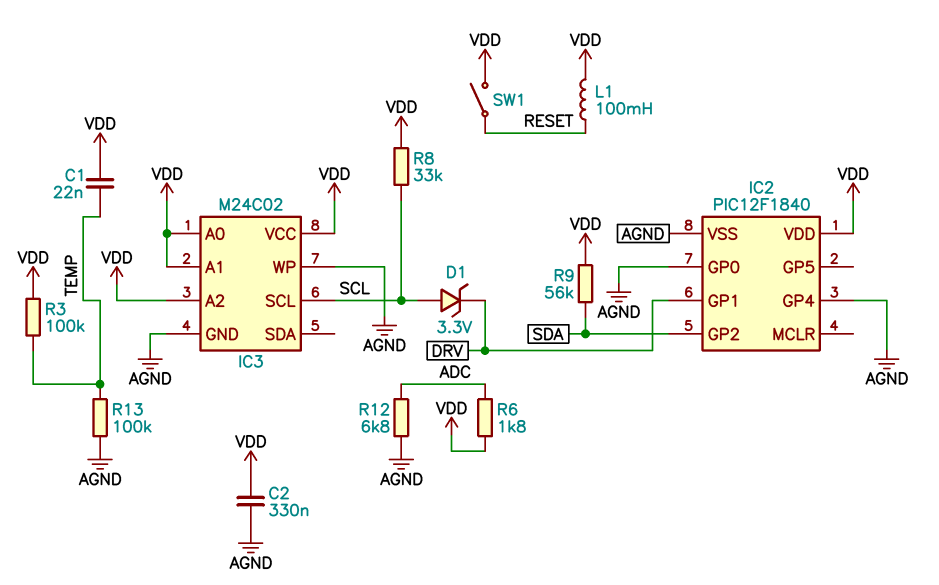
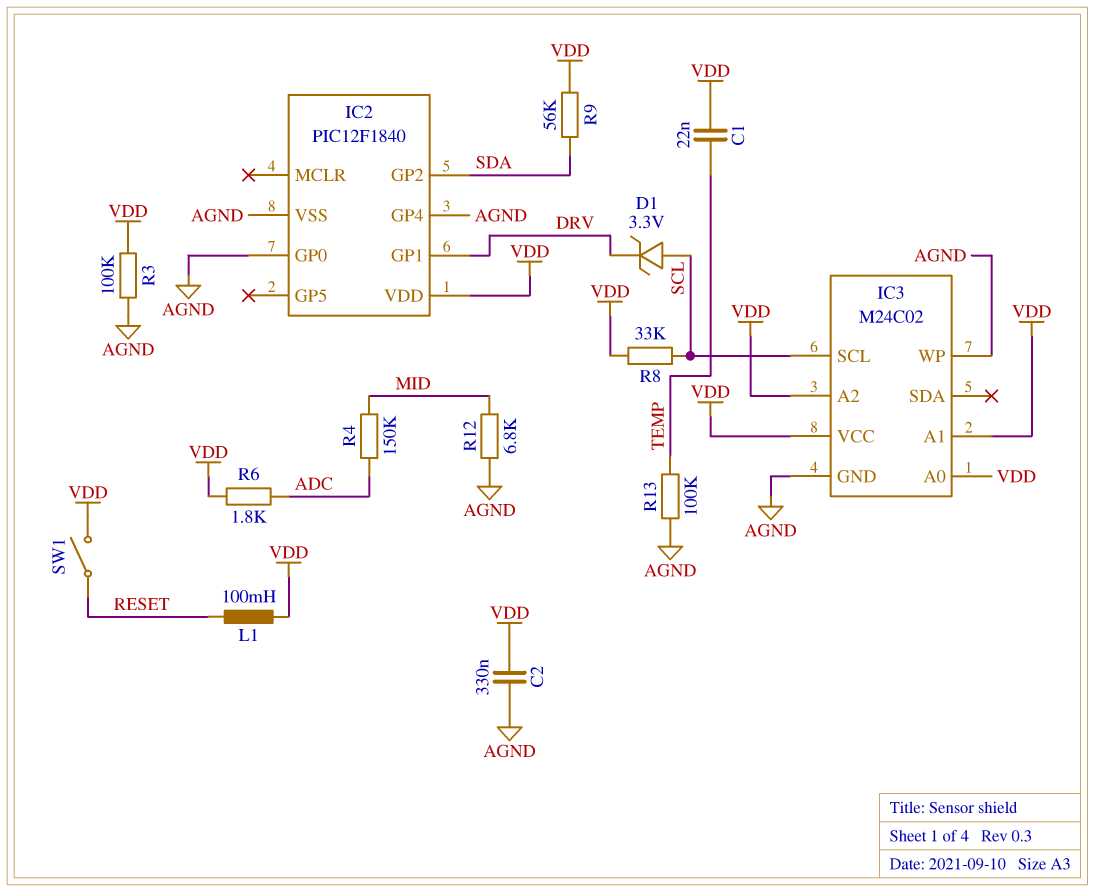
R3: 100k (TEMP, VDD) -> 100k (AGND, VDD)
R4: none -> 150k (ADC, MID)
R12: 6.8k (ADC, AGND) -> 6.8k (AGND, MID)

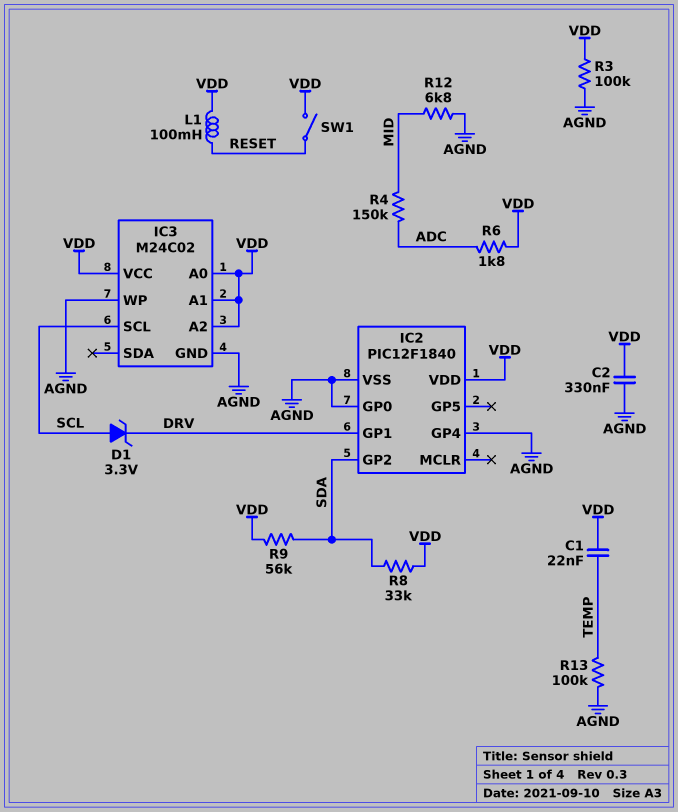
R8: 33k (SCL, VDD) -> 33k (SDA, VDD)

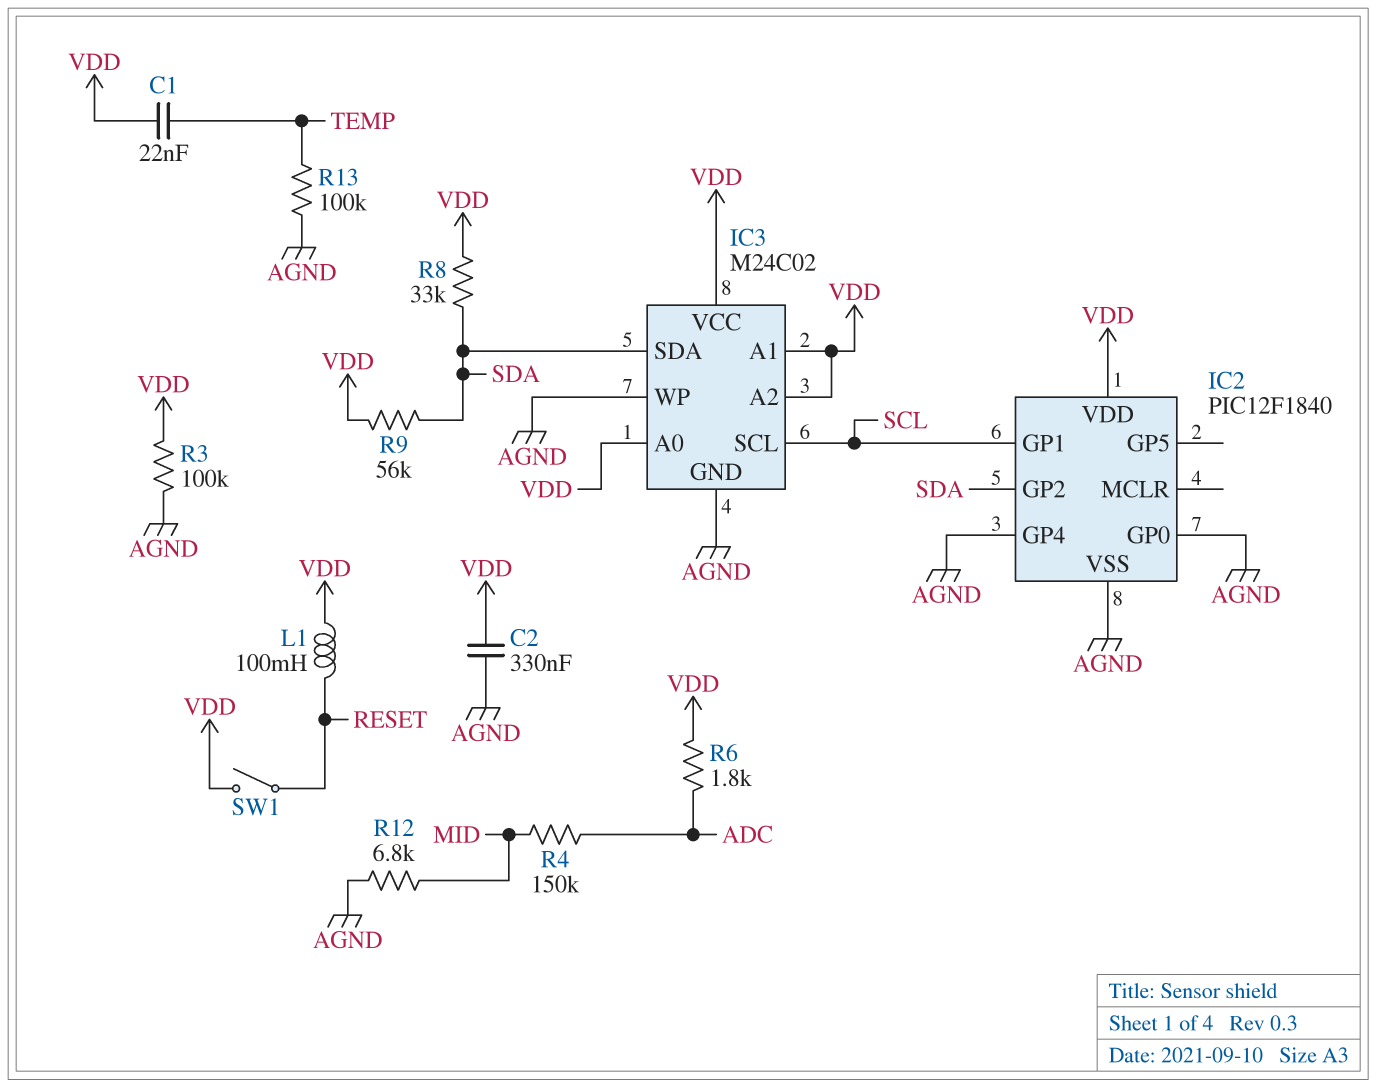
D1: zener 3.3V (A SCL, K DRV) -> none
IC2 pin GP1: DRV -> SCL
IC3 pin SDA: none -> SDA

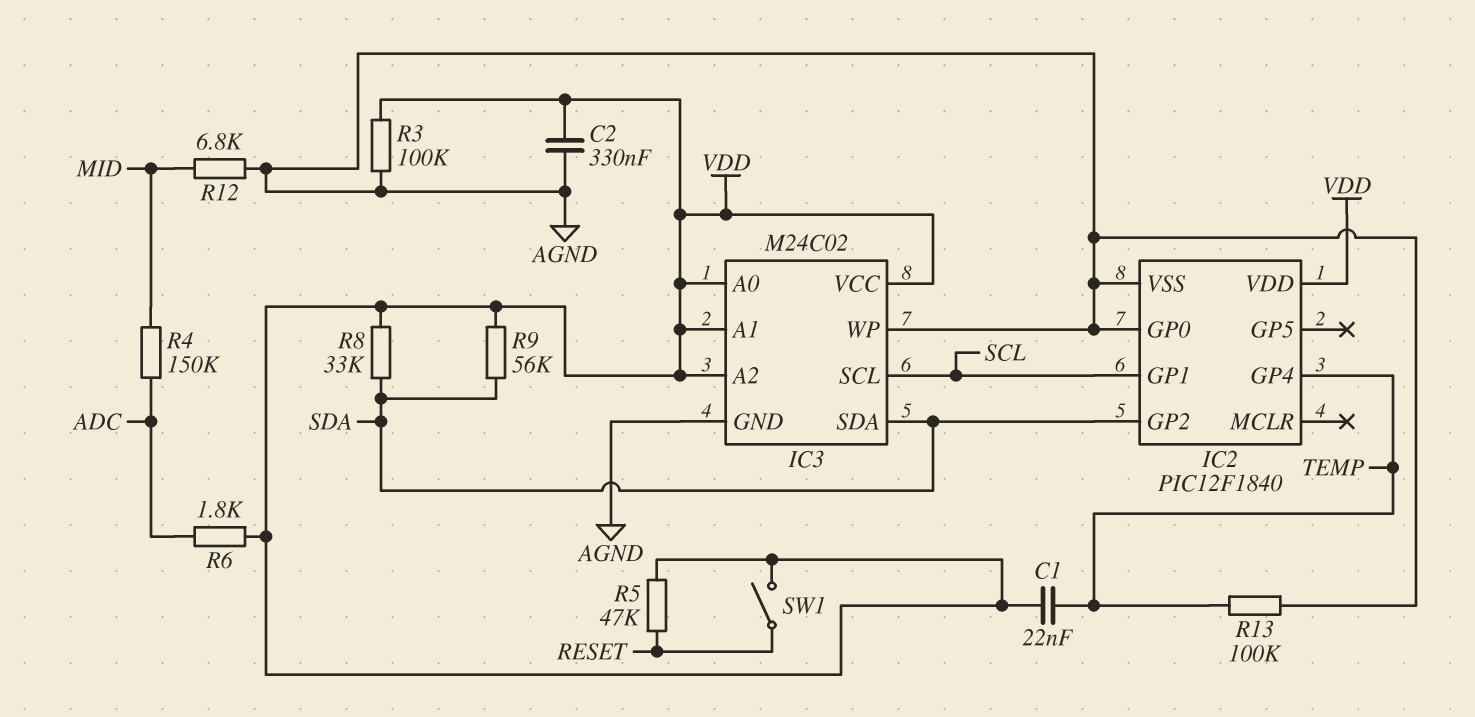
IC2 pin GP4: AGND -> TEMP
L1: 100mH (RESET, VDD) -> none
R5: none -> 47k (RESET, VDD)

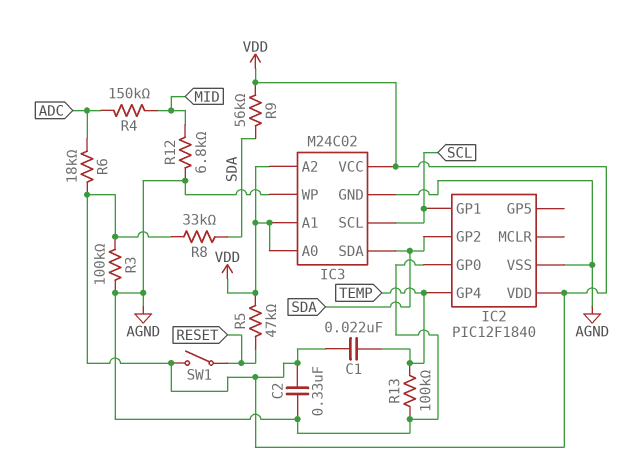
R6: 1.8k (ADC, VDD) -> 18k (ADC, VDD)

